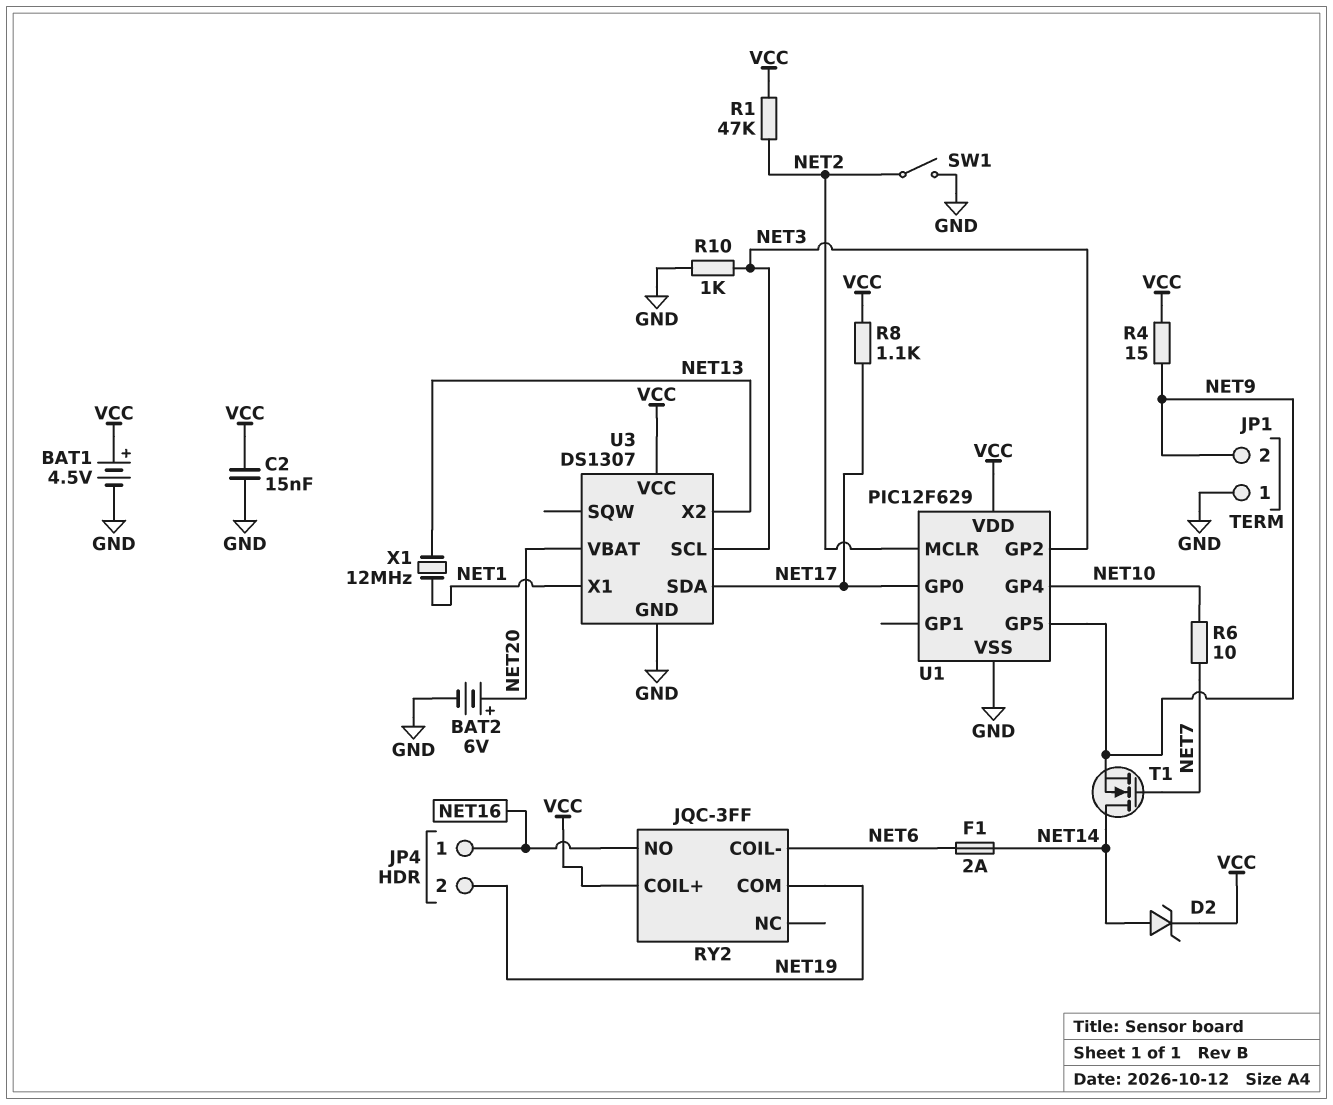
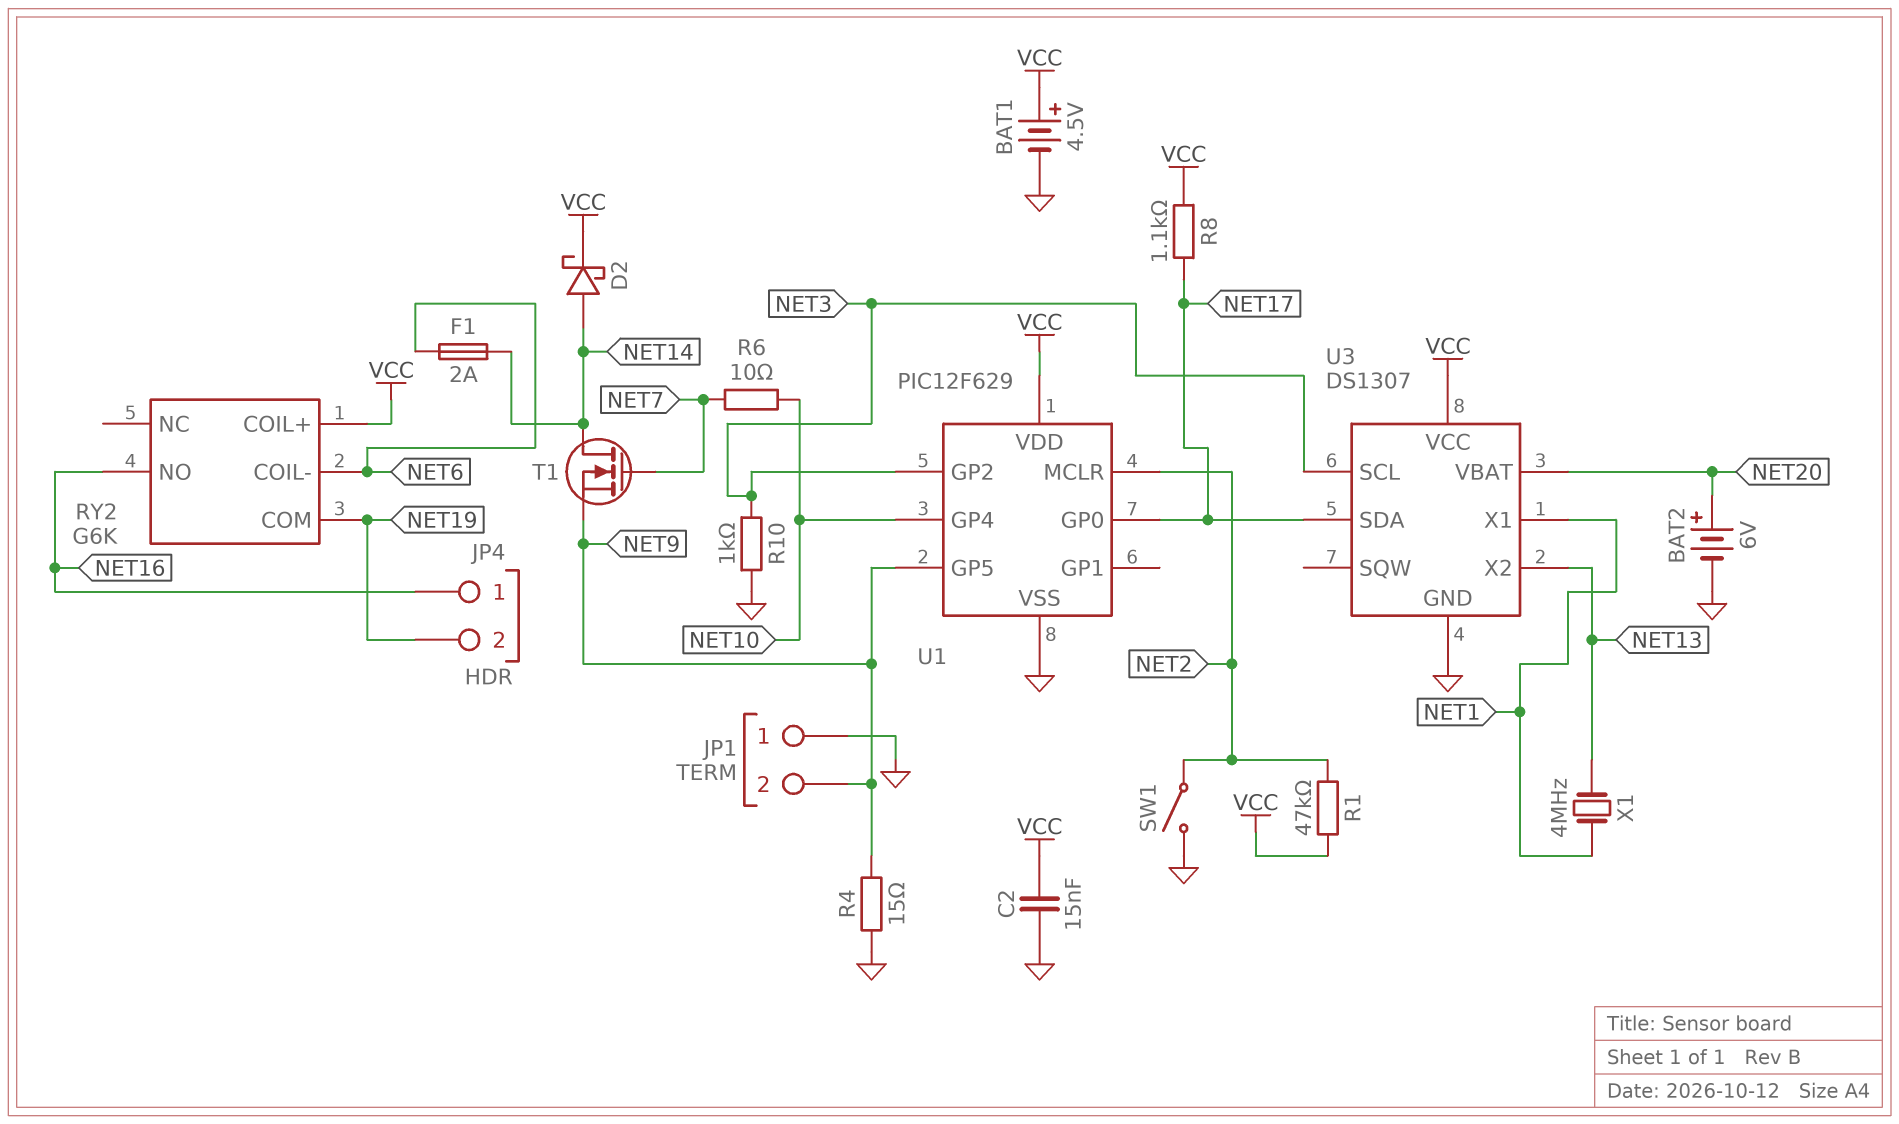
D2: zener (A NET14, K VCC) -> schottky (A NET14, K VCC)
R4: 15 (NET9, VCC) -> 15 (GND, NET9)
RY2: JQC-3FF -> G6K
X1: 12MHz (NET1, NET13) -> 4MHz (NET1, NET13)

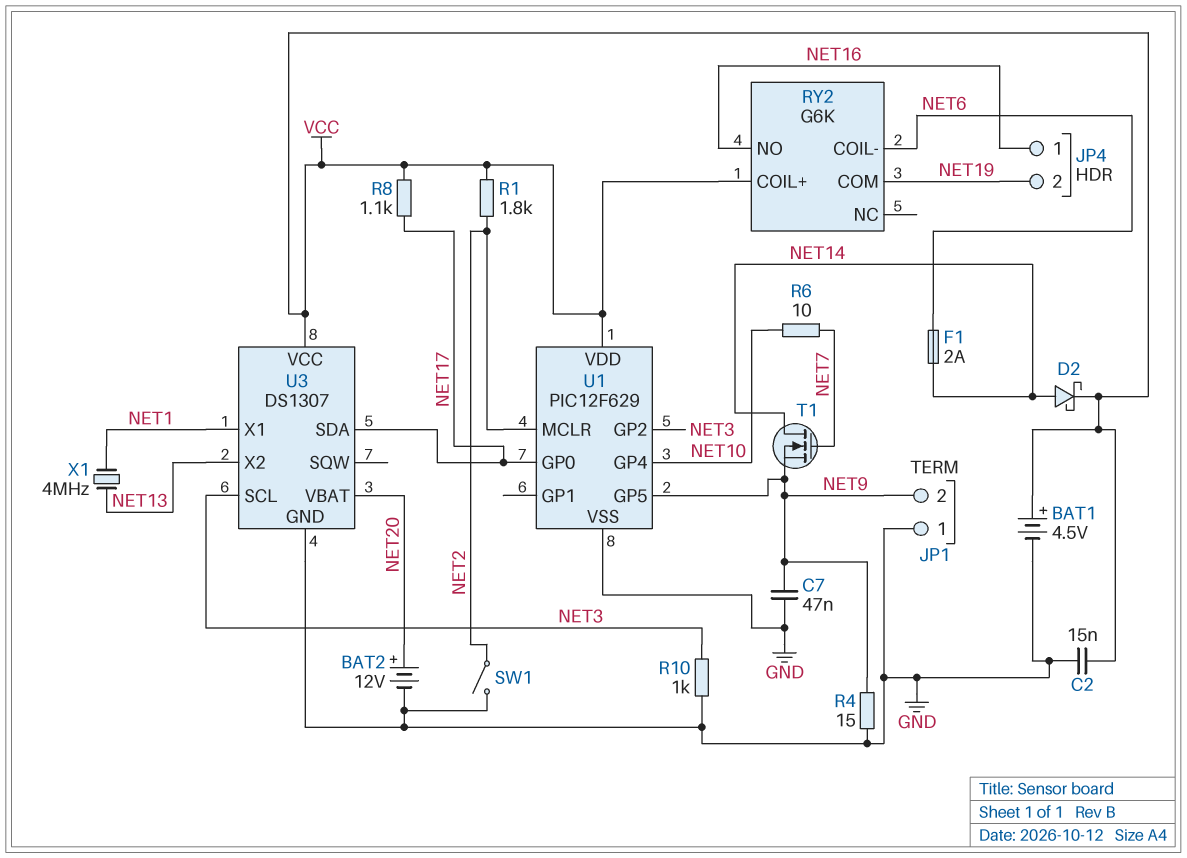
BAT2: 6V (plus NET20, minus GND) -> 12V (plus NET20, minus GND)
C7: none -> 47nF (GND, NET9)
R1: 47k (NET2, VCC) -> 1.8k (NET2, VCC)

